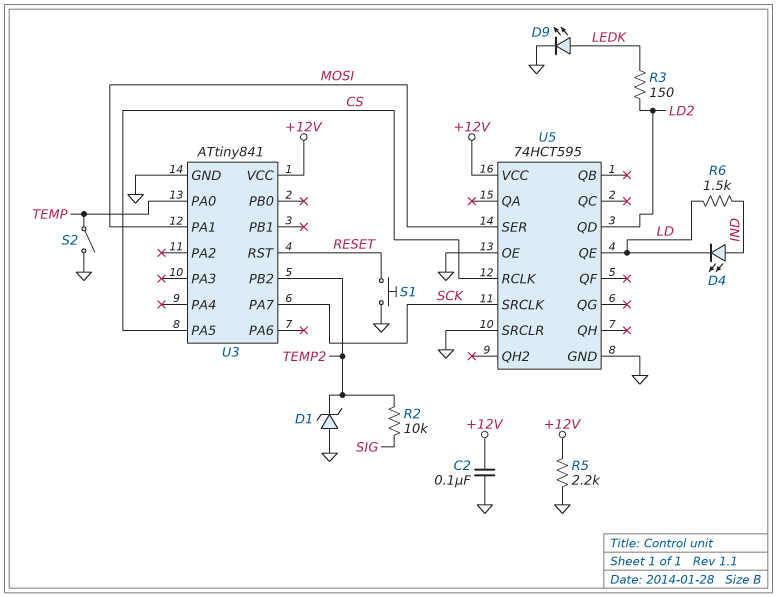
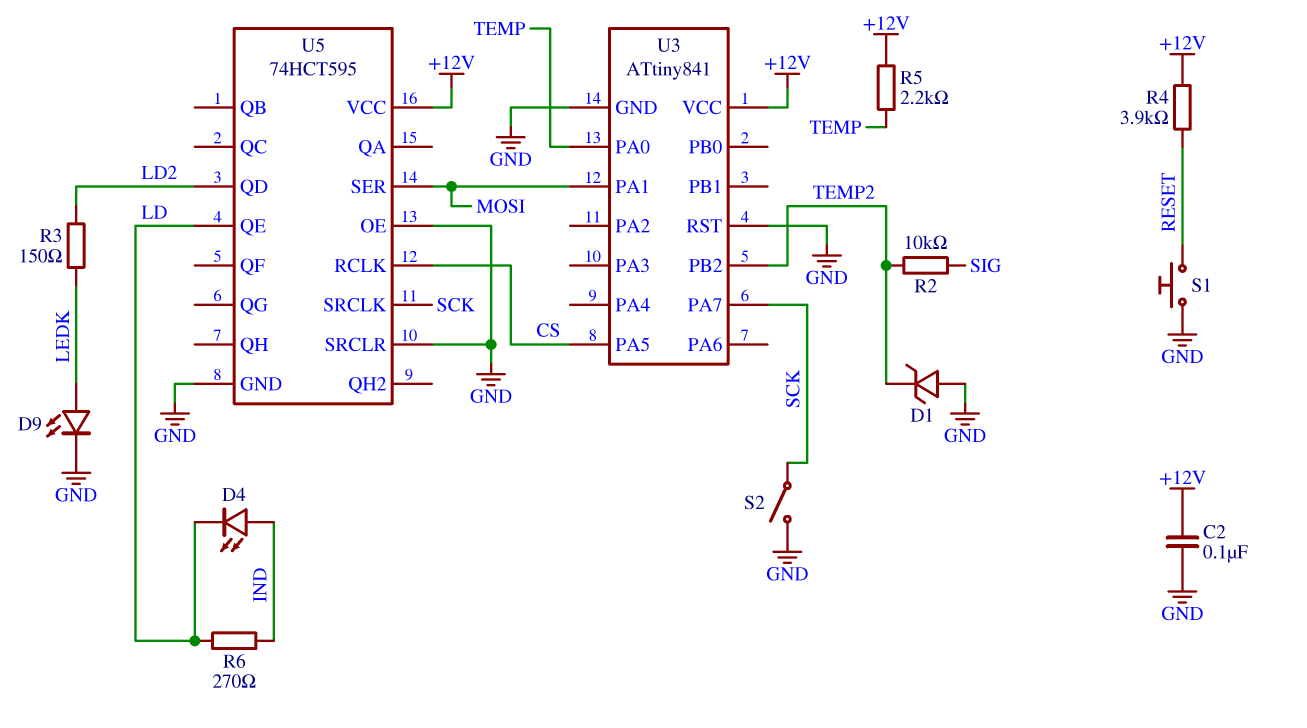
R4: none -> 3.9k (+12V, RESET)
R5: 2.2k (+12V, GND) -> 2.2k (+12V, TEMP)
R6: 1.5k (IND, LD) -> 270 (IND, LD)
S2: switch (GND, TEMP) -> switch (GND, SCK)
U3 pin RST: RESET -> GND

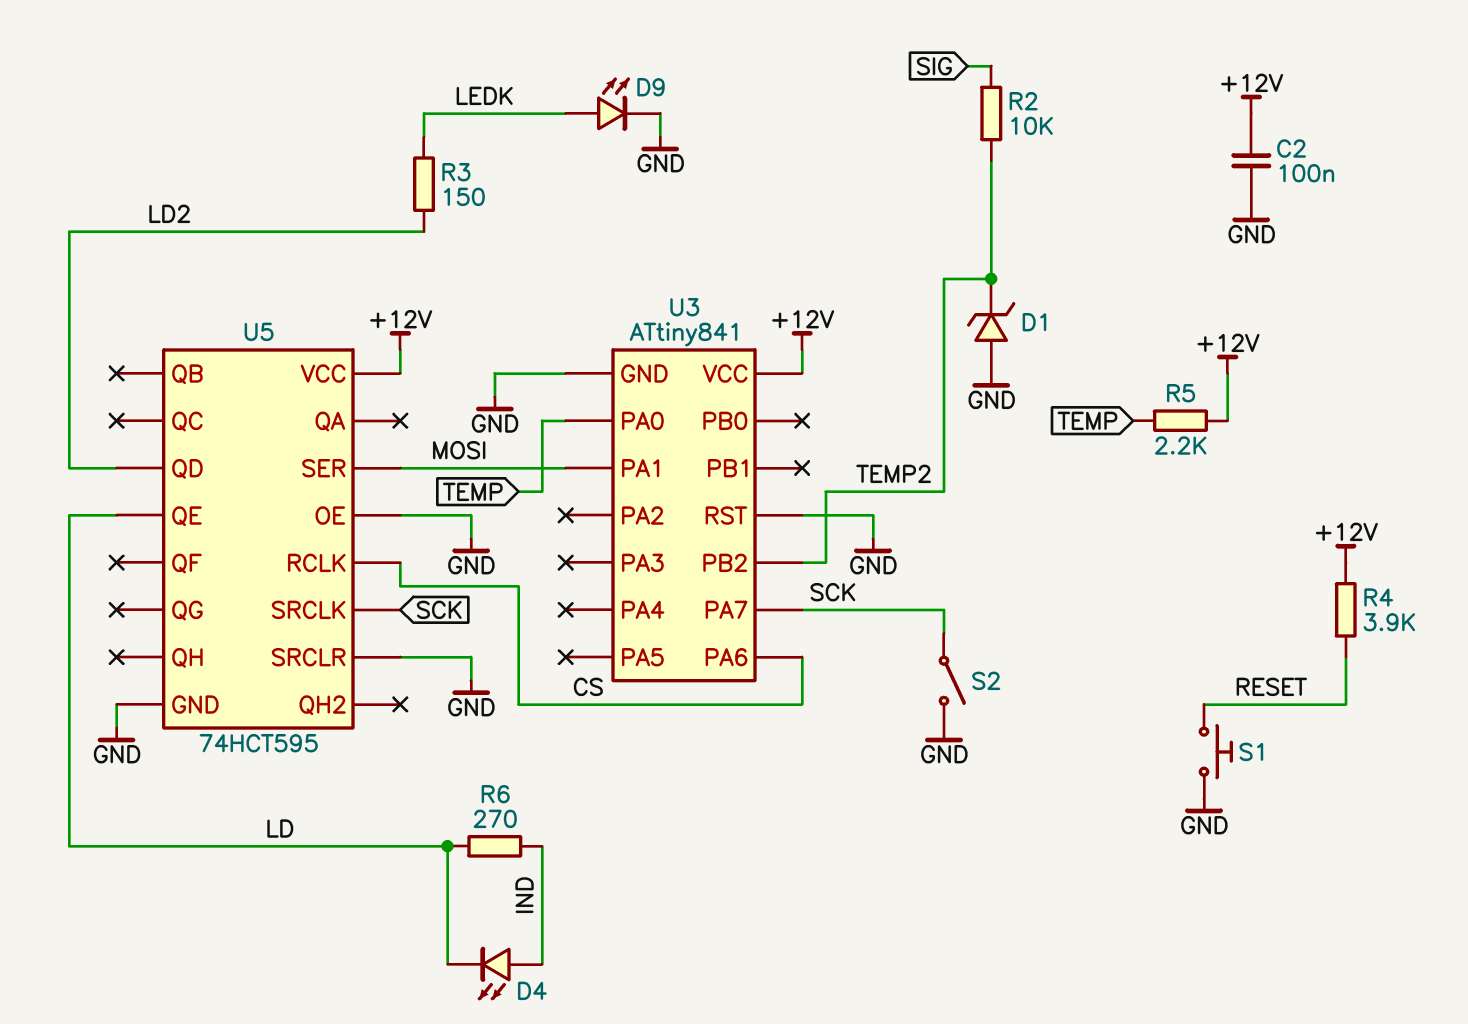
U3 pin PA5: CS -> none
U3 pin PA6: none -> CS

